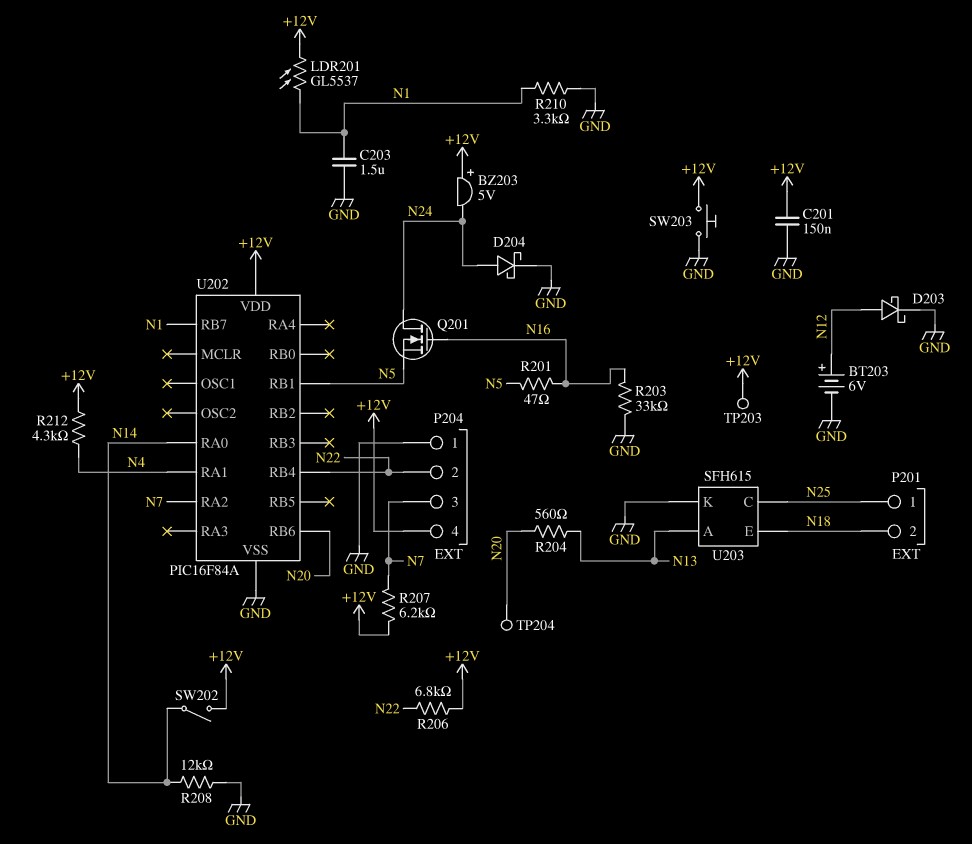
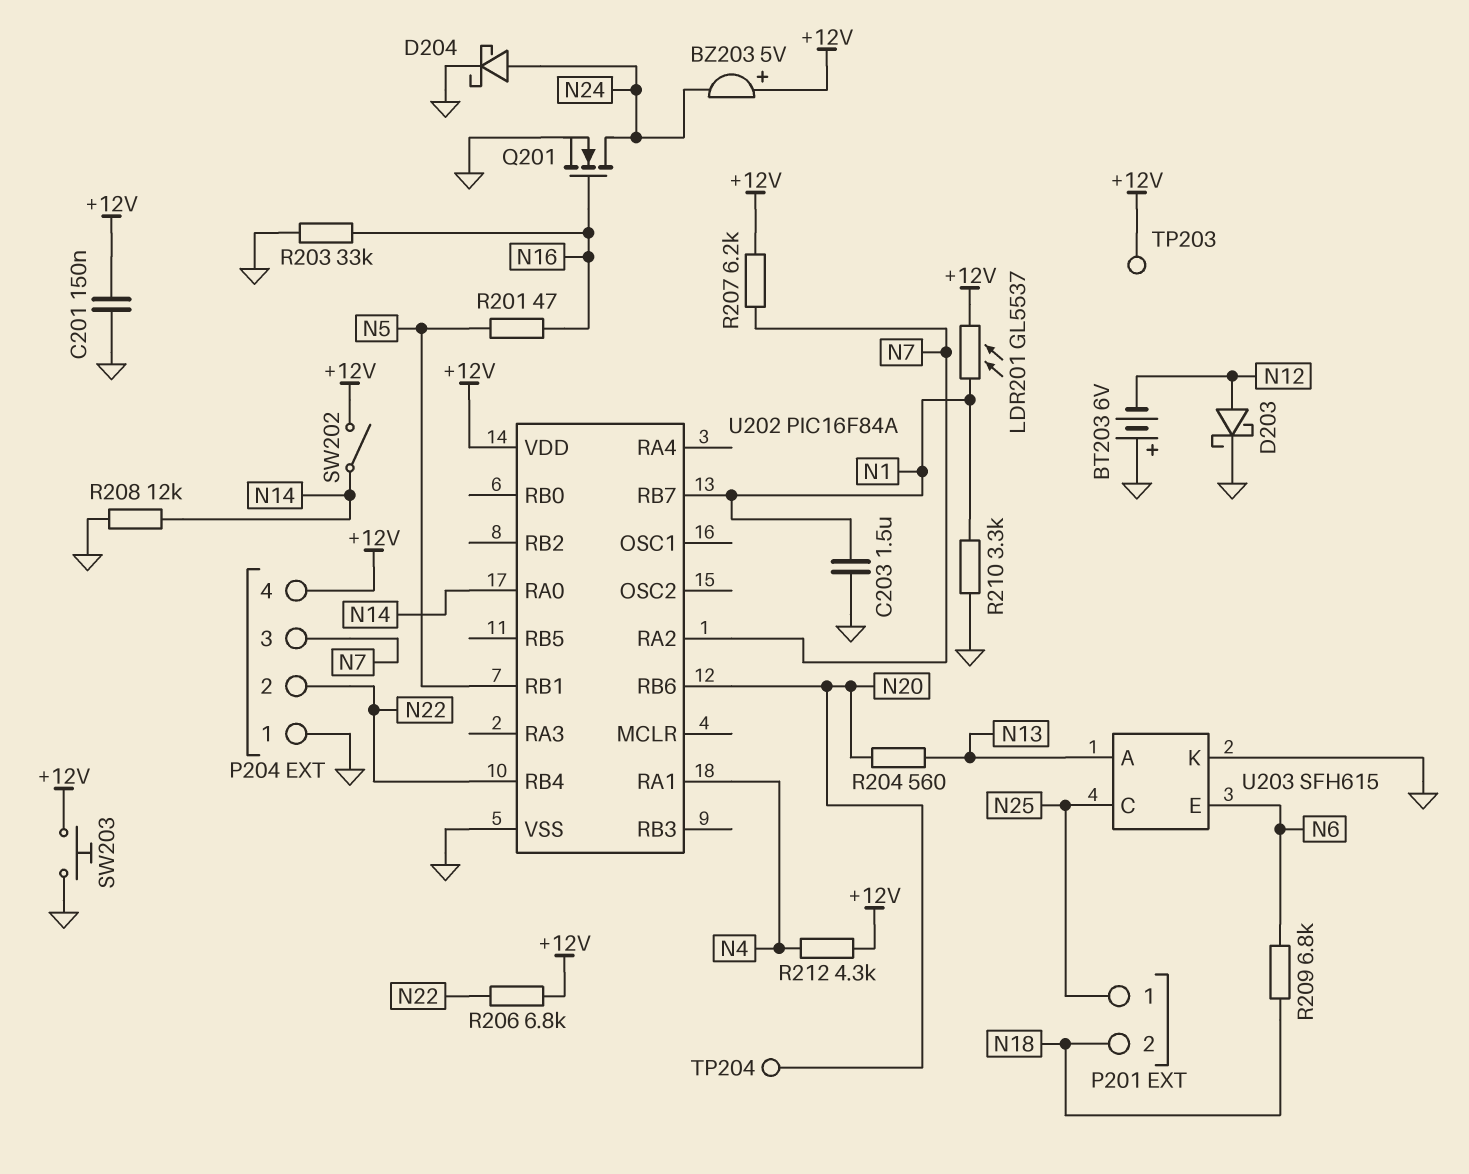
BT203: 6V (plus N12, minus GND) -> 6V (plus GND, minus N12)
Q201: NMOS (G N16, D N24, S N5) -> NMOS (G N16, D N24, S GND)
R209: none -> 6.8k (N6, N18)
U203 pin E: N18 -> N6

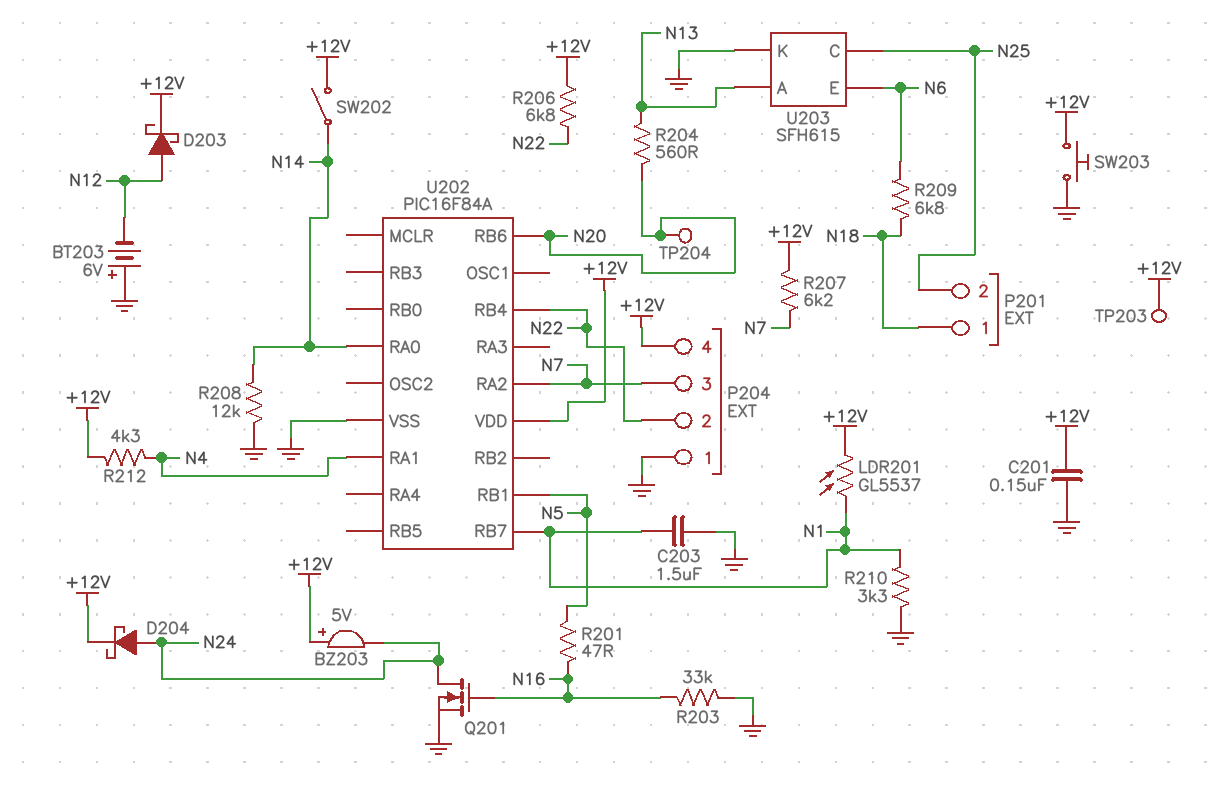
D203: schottky (A N12, K GND) -> schottky (A N12, K +12V)
D204: schottky (A N24, K GND) -> schottky (A N24, K +12V)
P201 pin 1: N25 -> N18
P201 pin 2: N18 -> N25

